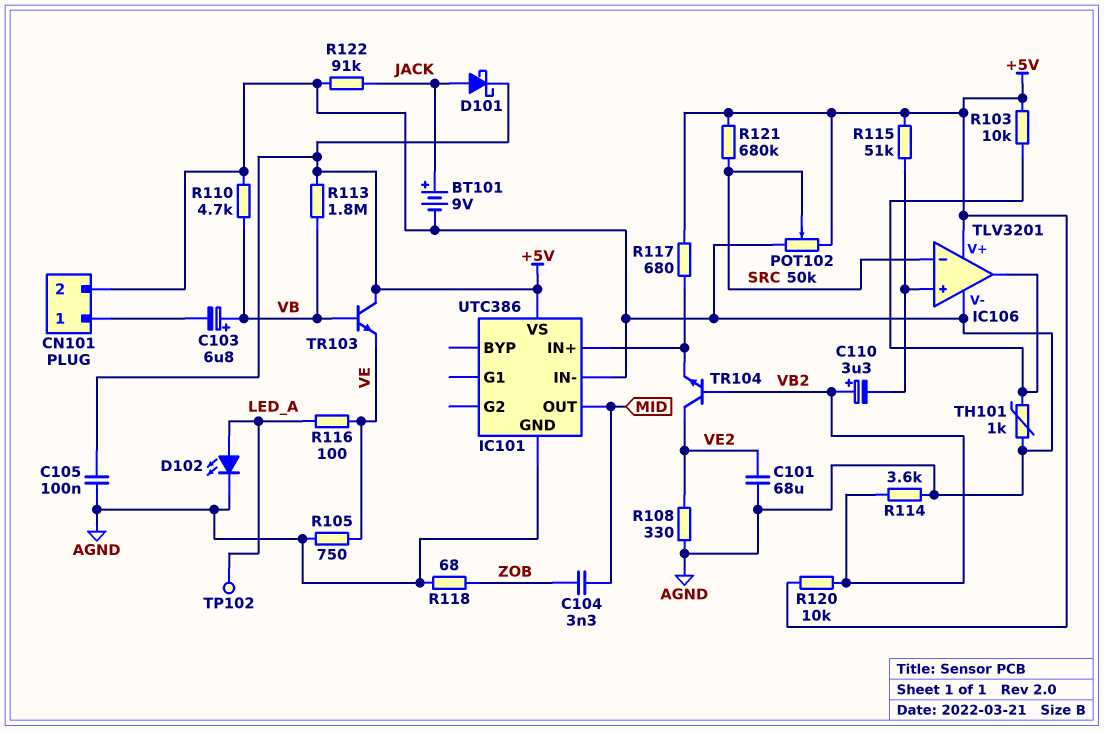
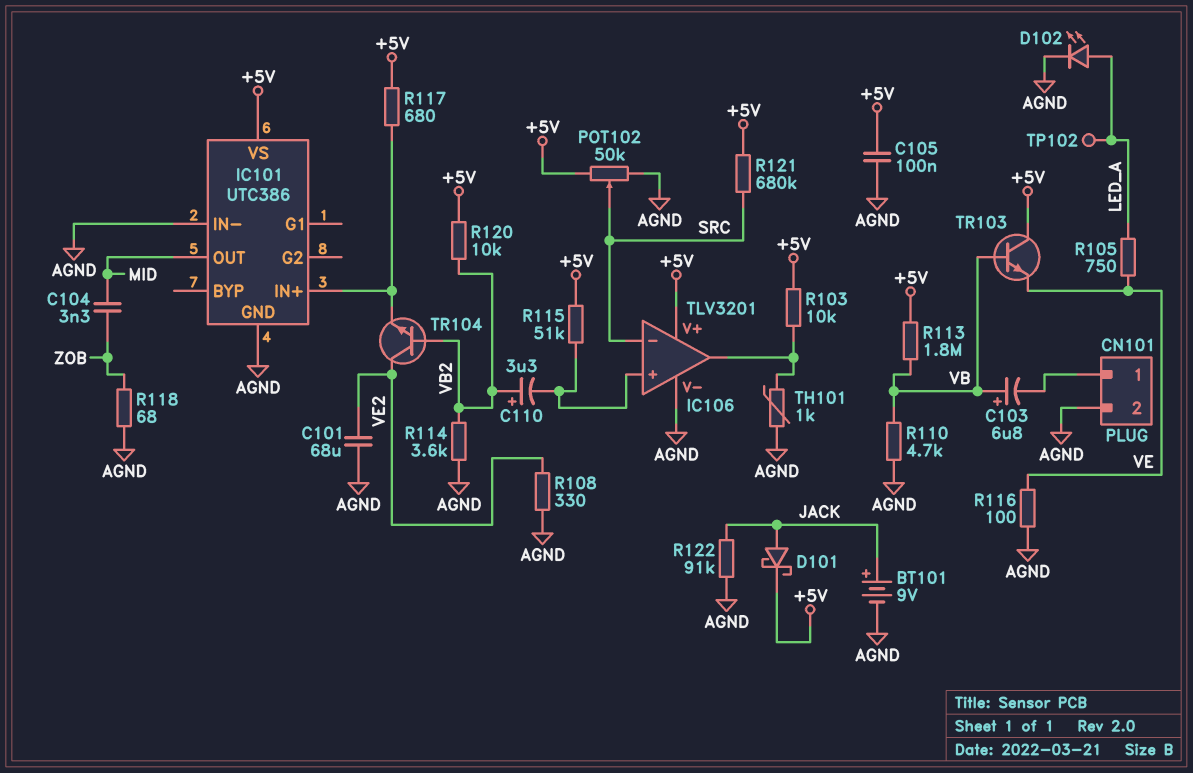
R105: 750 (AGND, VE) -> 750 (LED_A, VE)
R116: 100 (LED_A, VE) -> 100 (AGND, VE)

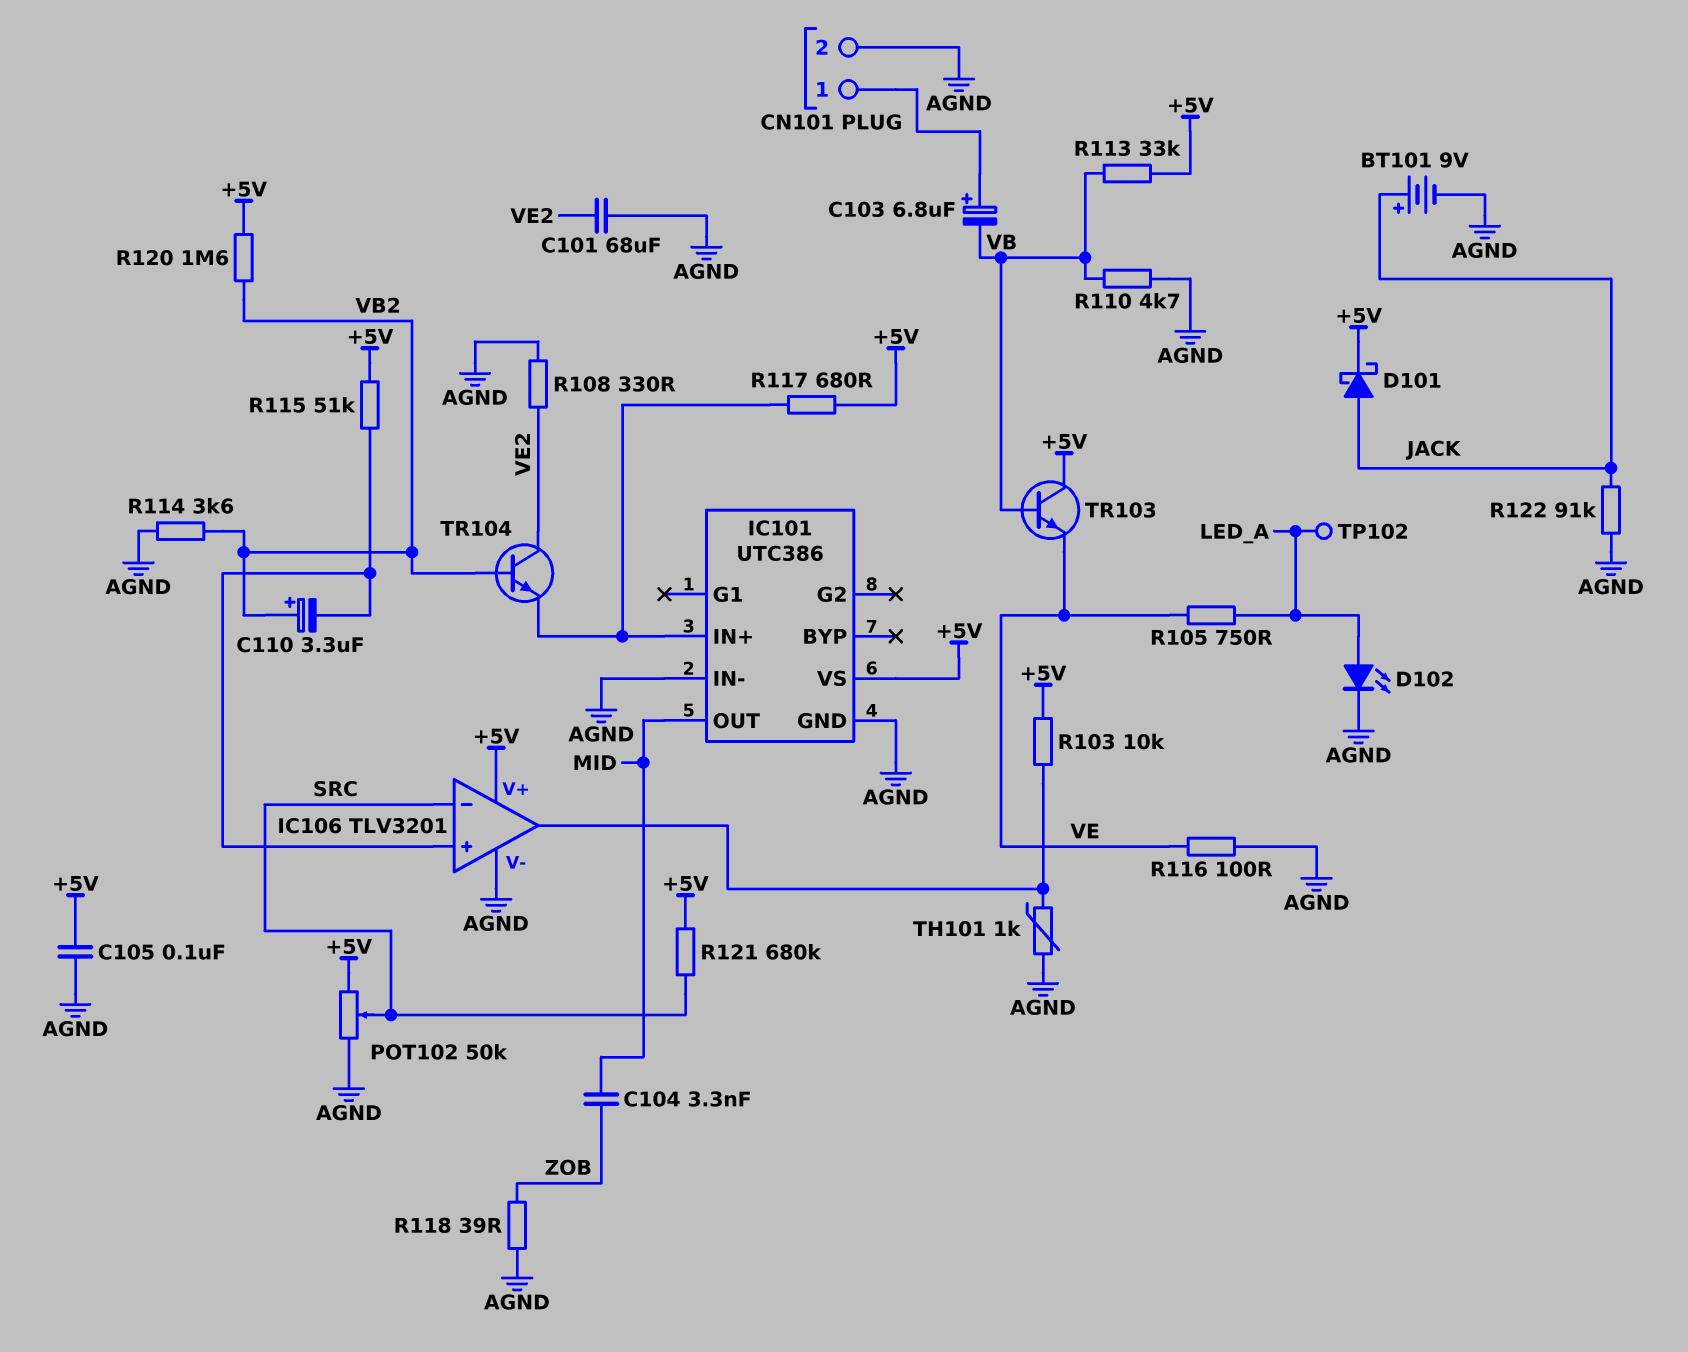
C103: 6.8uF (plus VB, minus CN101/1) -> 6.8uF (plus CN101/1, minus VB)
R113: 1.8M (+5V, VB) -> 33k (+5V, VB)
R118: 68 (AGND, ZOB) -> 39 (AGND, ZOB)
R120: 10k (+5V, VB2) -> 1.6M (+5V, VB2)

